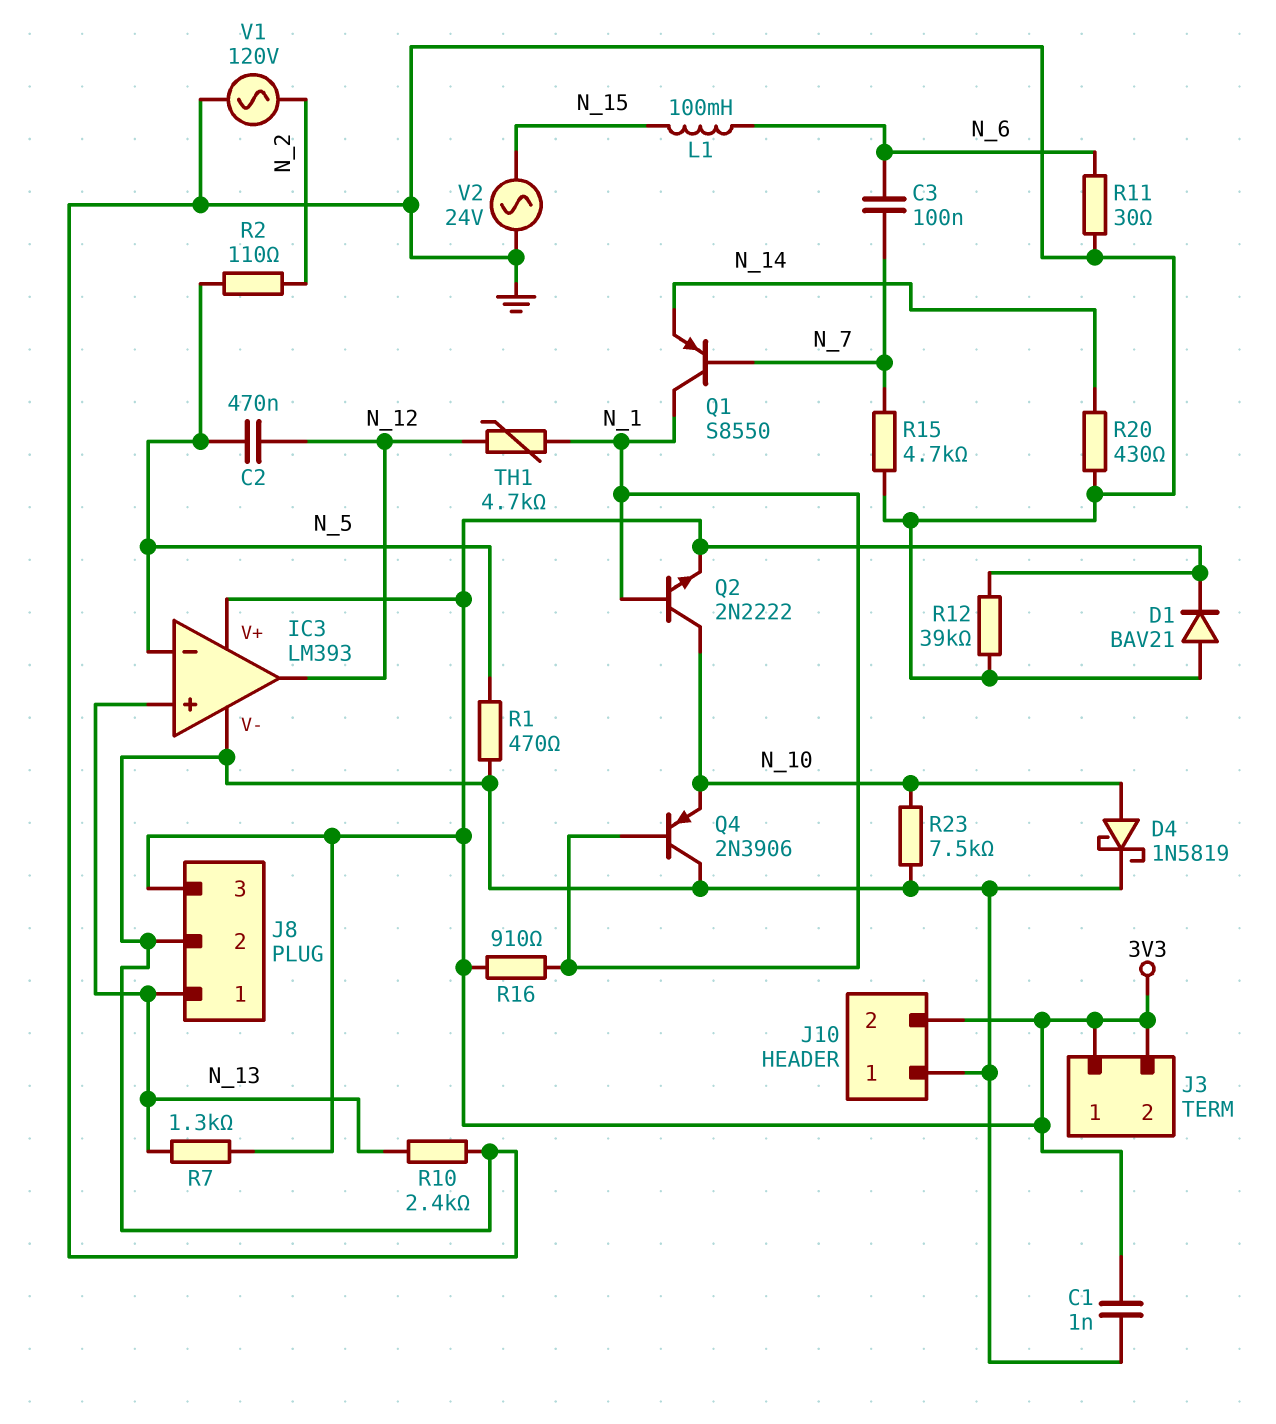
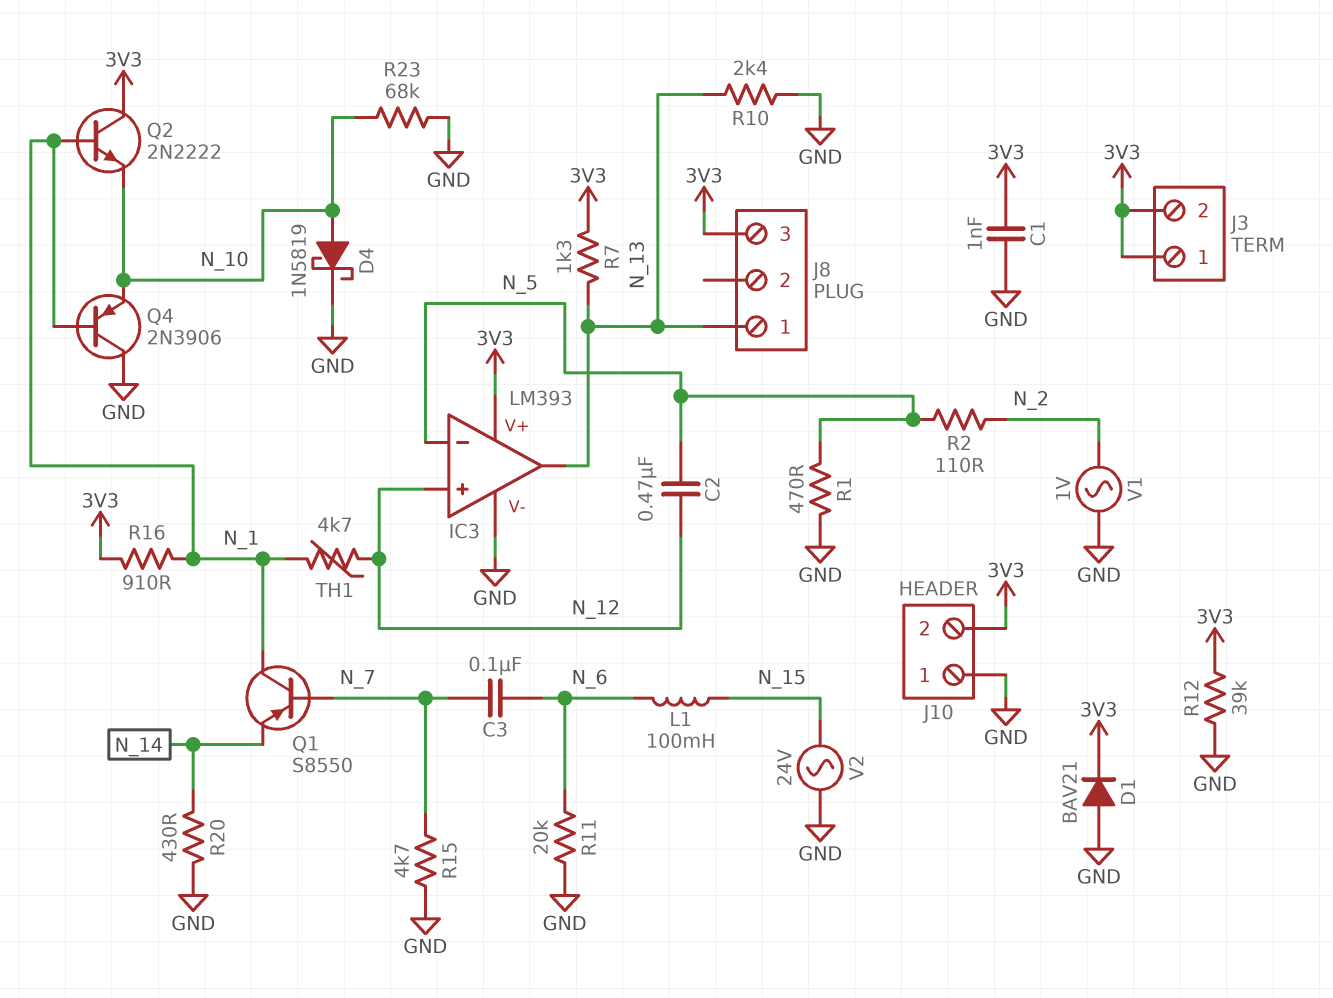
IC3 pin in+: N_13 -> N_12
IC3 pin out: N_12 -> N_13
J8 pin 2: GND -> none
Q2: NPN 2N2222 (B N_1, C N_10, E 3V3) -> NPN 2N2222 (B N_1, C 3V3, E N_10)
R11: 30 (GND, N_6) -> 20k (GND, N_6)
R23: 7.5k (GND, N_10) -> 68k (GND, N_10)
V1: AC 120V (GND, N_2) -> AC 1V (GND, N_2)

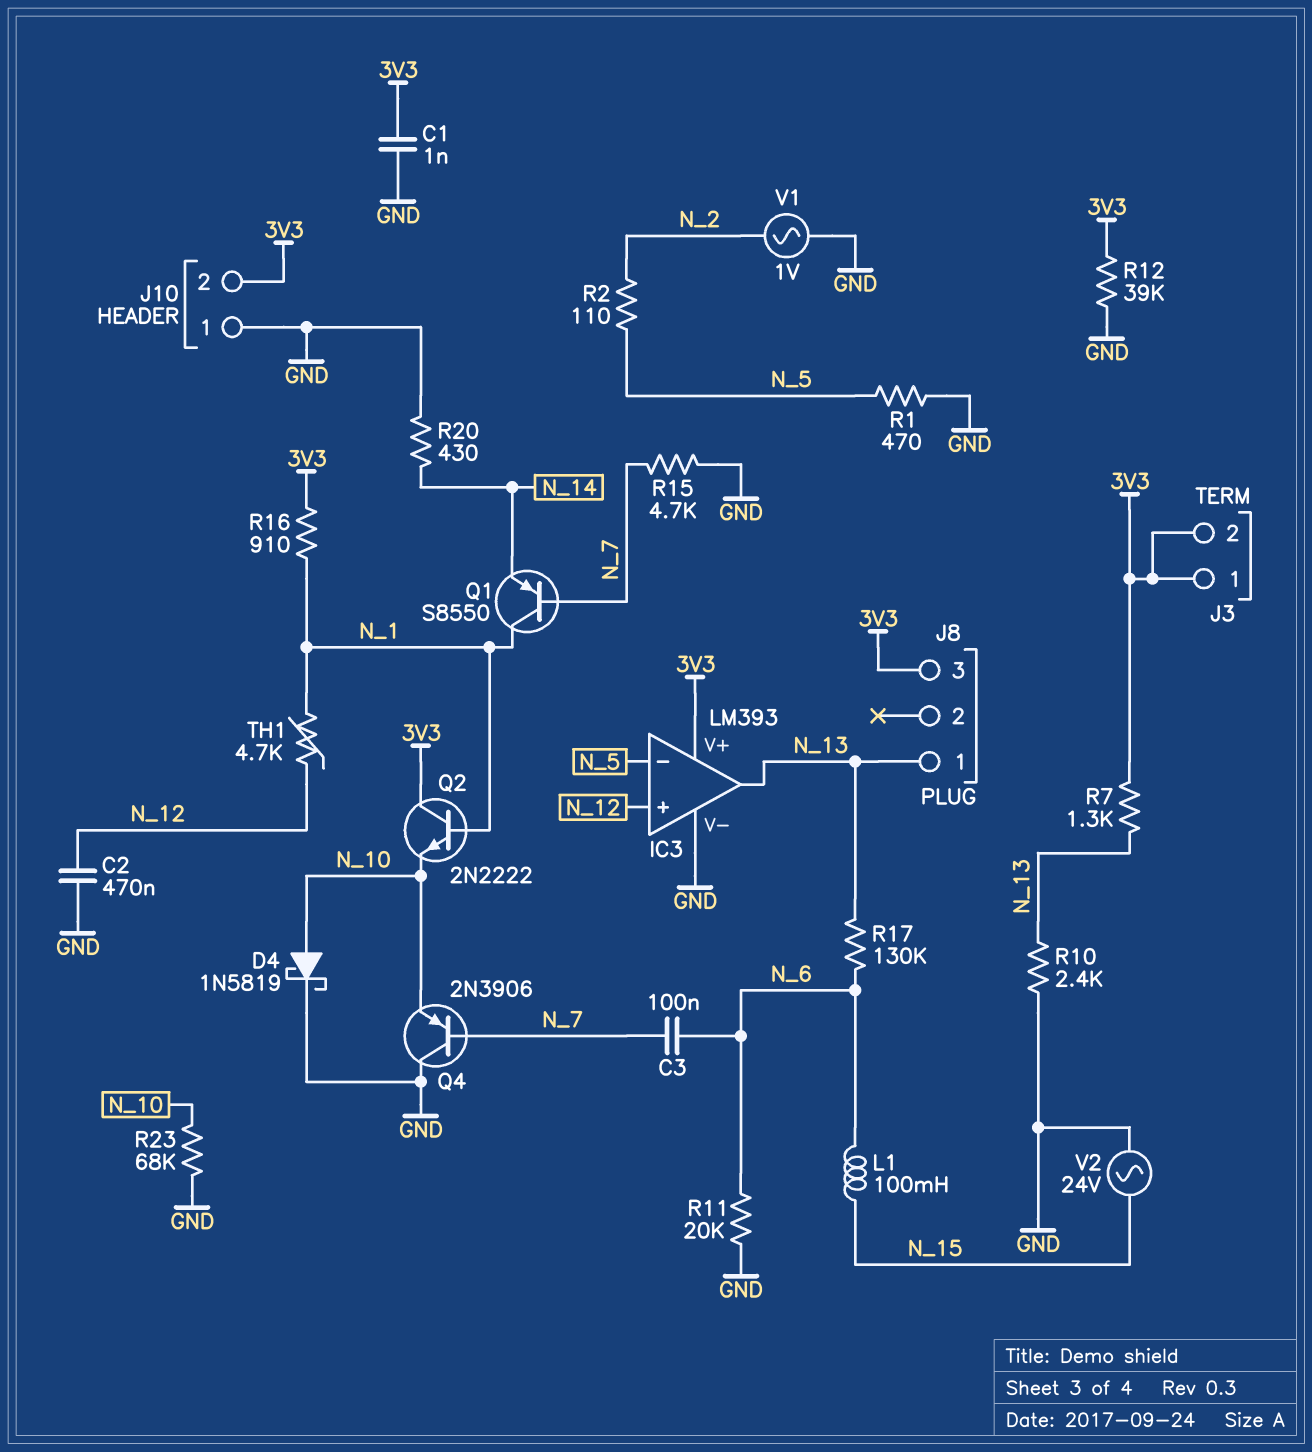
C2: 470nF (N_5, N_12) -> 470nF (GND, N_12)
D1: diode BAV21 (A GND, K 3V3) -> none
Q4: PNP 2N3906 (B N_1, C GND, E N_10) -> PNP 2N3906 (B N_7, C GND, E N_10)
R17: none -> 130k (N_6, N_13)

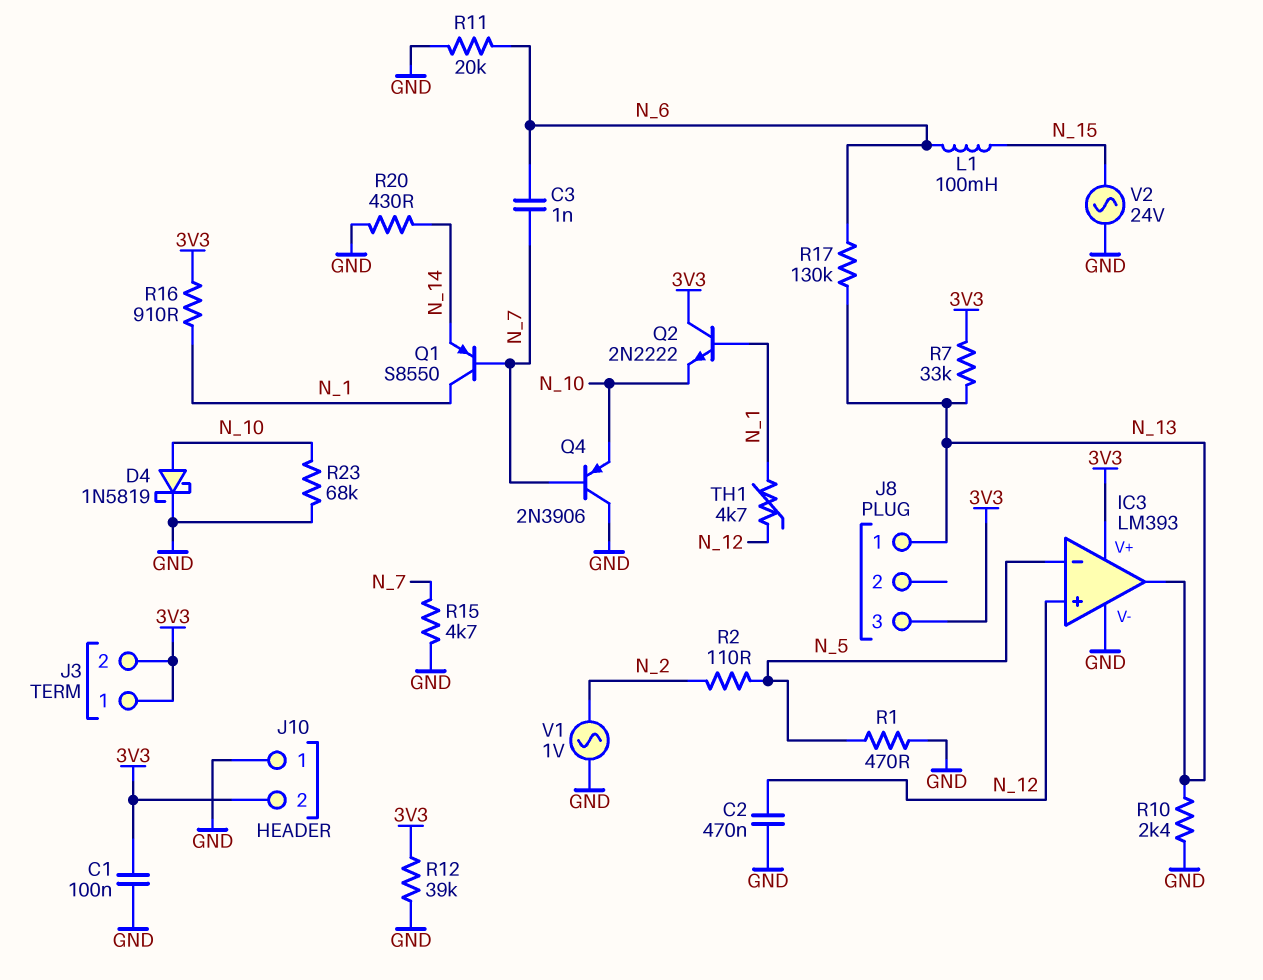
C1: 1nF (3V3, GND) -> 100nF (3V3, GND)
C3: 100nF (N_6, N_7) -> 1nF (N_6, N_7)
R7: 1.3k (3V3, N_13) -> 33k (3V3, N_13)

